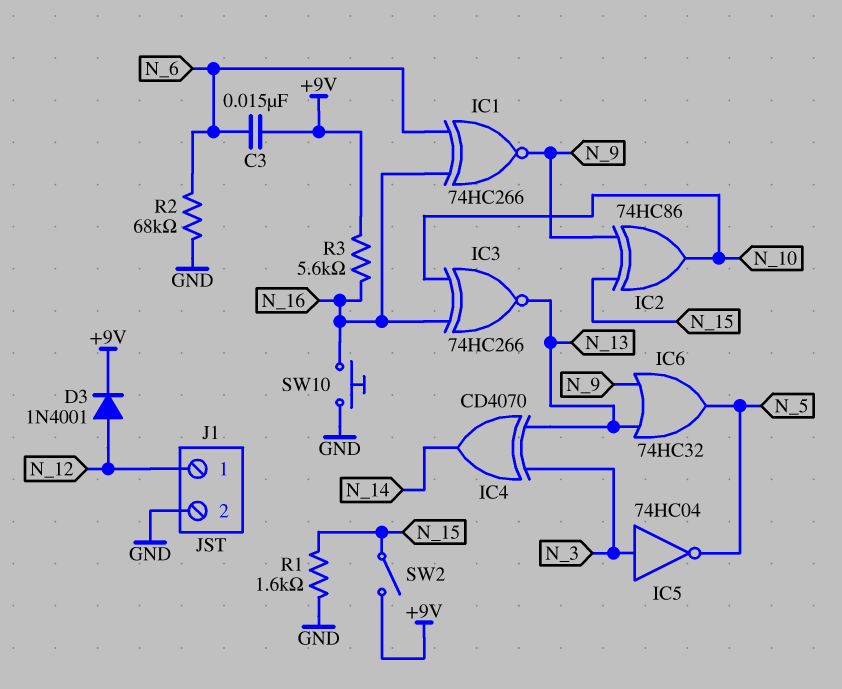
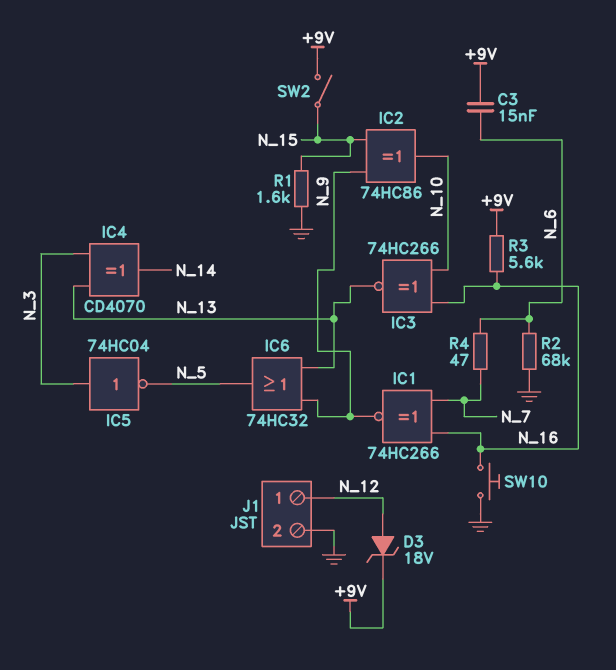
D3: diode 1N4001 (A N_12, K +9V) -> zener 18V (A N_12, K +9V)
IC1: XNOR 74HC266 (in N_6, in N_16, out N_9) -> XNOR 74HC266 (in N_7, in N_16, out N_9)
R4: none -> 47 (N_6, N_7)

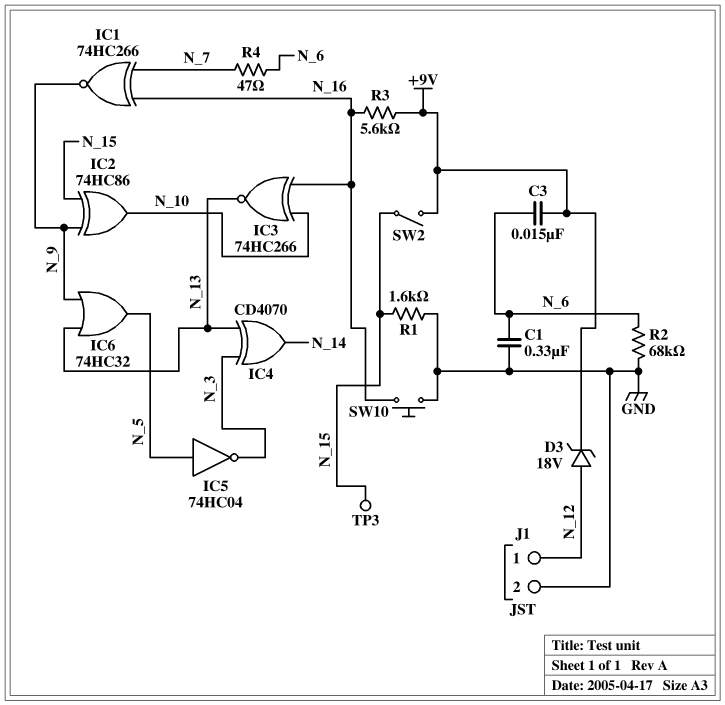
C1: none -> 330nF (GND, N_6)
IC5: NOT 74HC04 (in N_3, out N_5) -> NOT 74HC04 (in N_5, out N_3)
TP3: none -> test point (N_15)

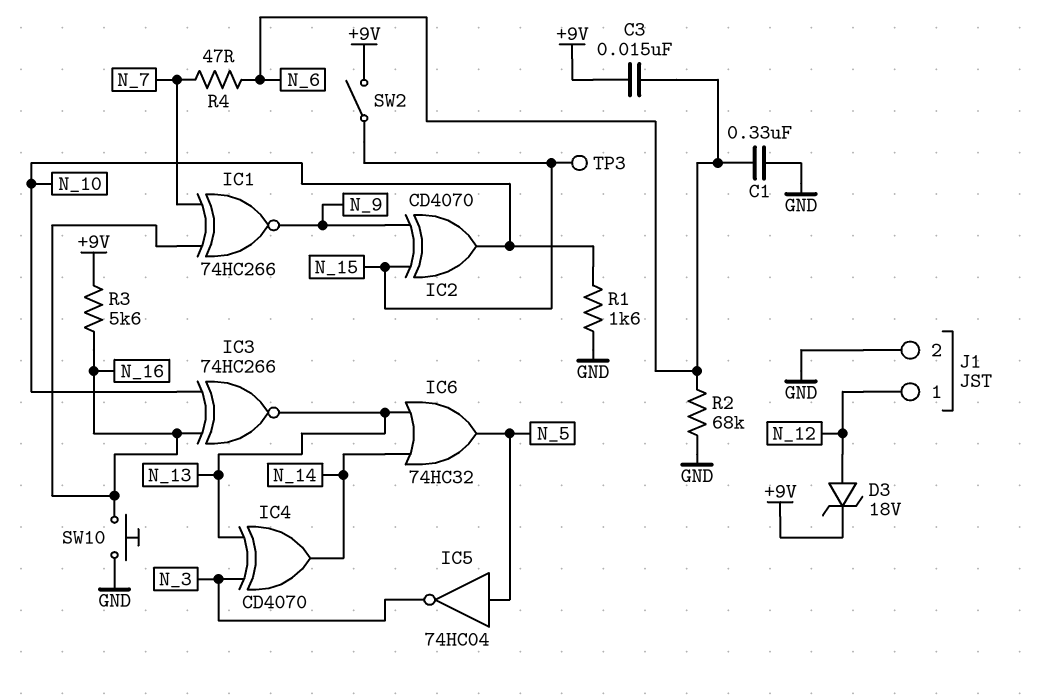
IC2: XOR 74HC86 (in N_9, in N_15, out N_10) -> XOR CD4070 (in N_9, in N_15, out N_10)
IC6: OR 74HC32 (in N_9, in N_13, out N_5) -> OR 74HC32 (in N_13, in N_14, out N_5)
R1: 1.6k (GND, N_15) -> 1.6k (GND, N_10)

